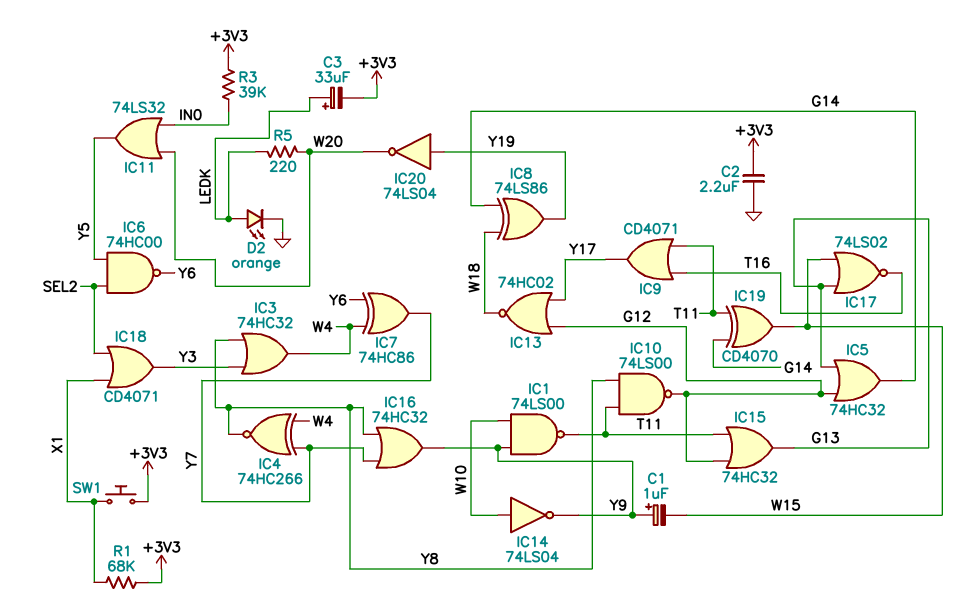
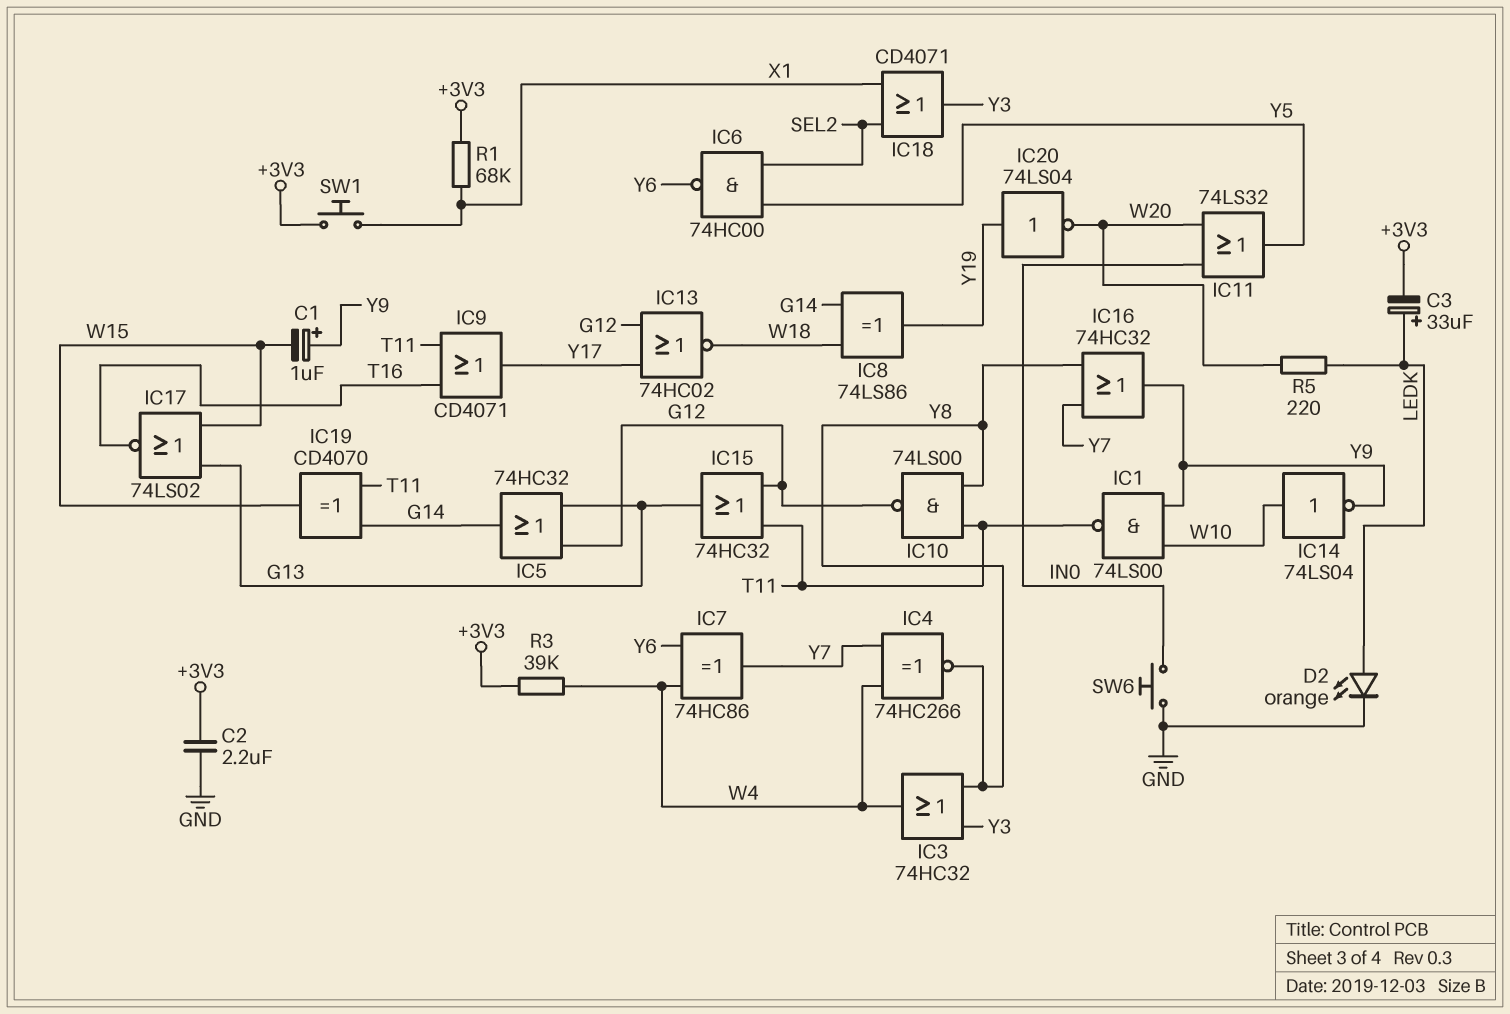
R3: 39k (+3V3, IN0) -> 39k (+3V3, W4)
SW6: none -> button (GND, IN0)

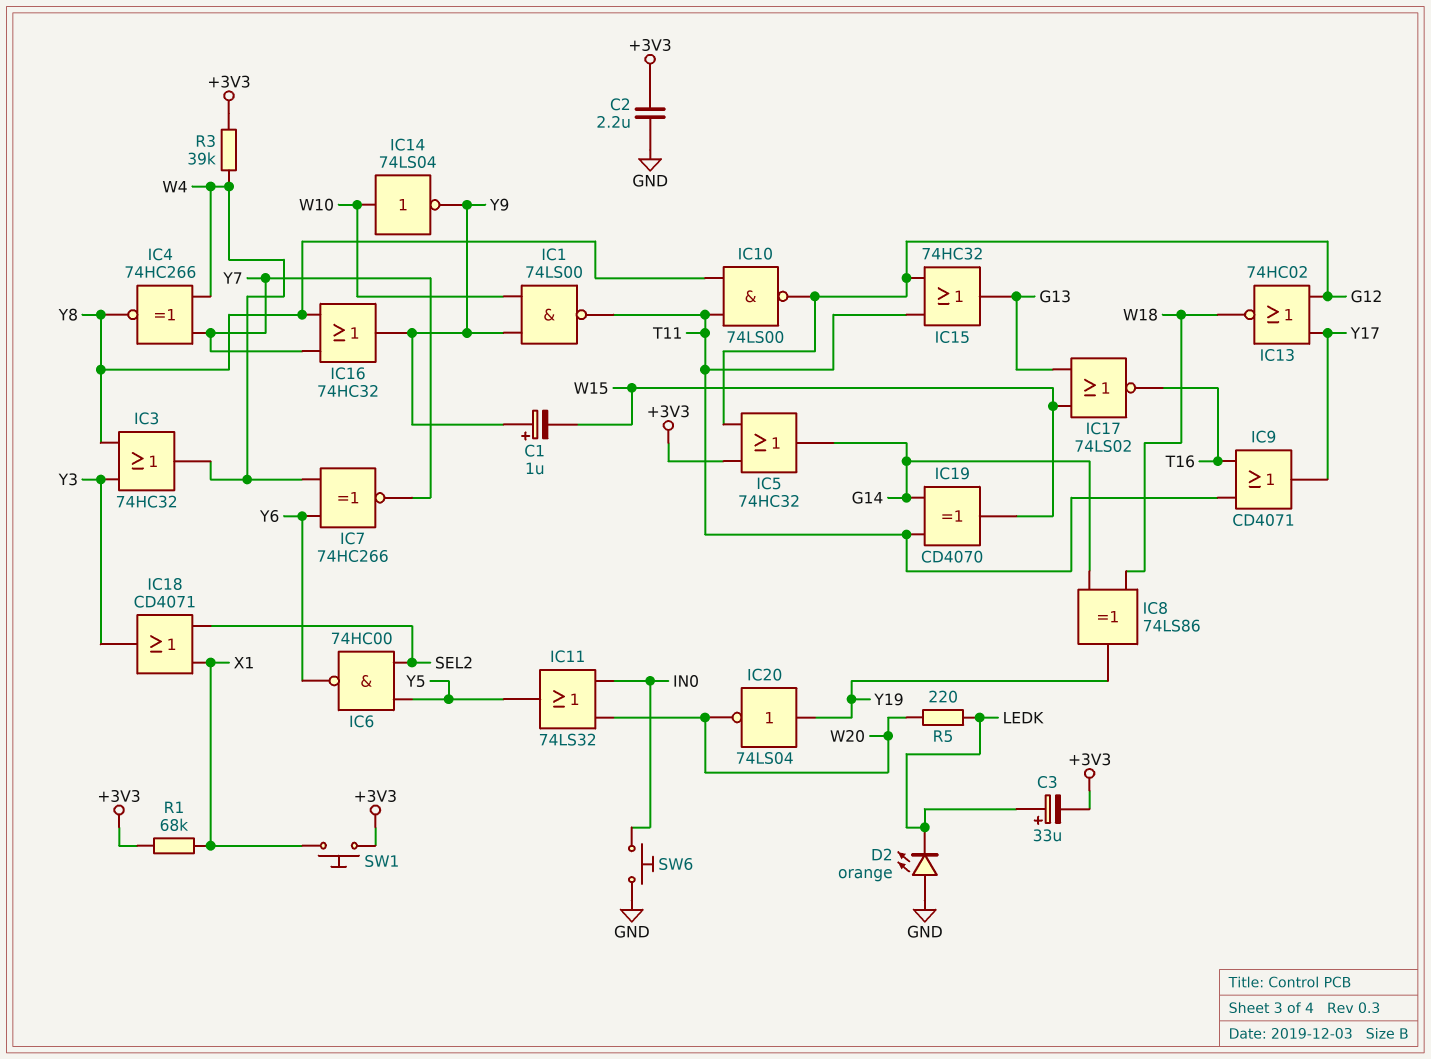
D2: LED orange (A LEDK, K GND) -> LED orange (A GND, K LEDK)
IC5: OR 74HC32 (in G12, in G13, out G14) -> OR 74HC32 (in +3V3, in G12, out G14)
IC7: XOR 74HC86 (in W4, in Y6, out Y7) -> XNOR 74HC266 (in W4, in Y6, out Y7)

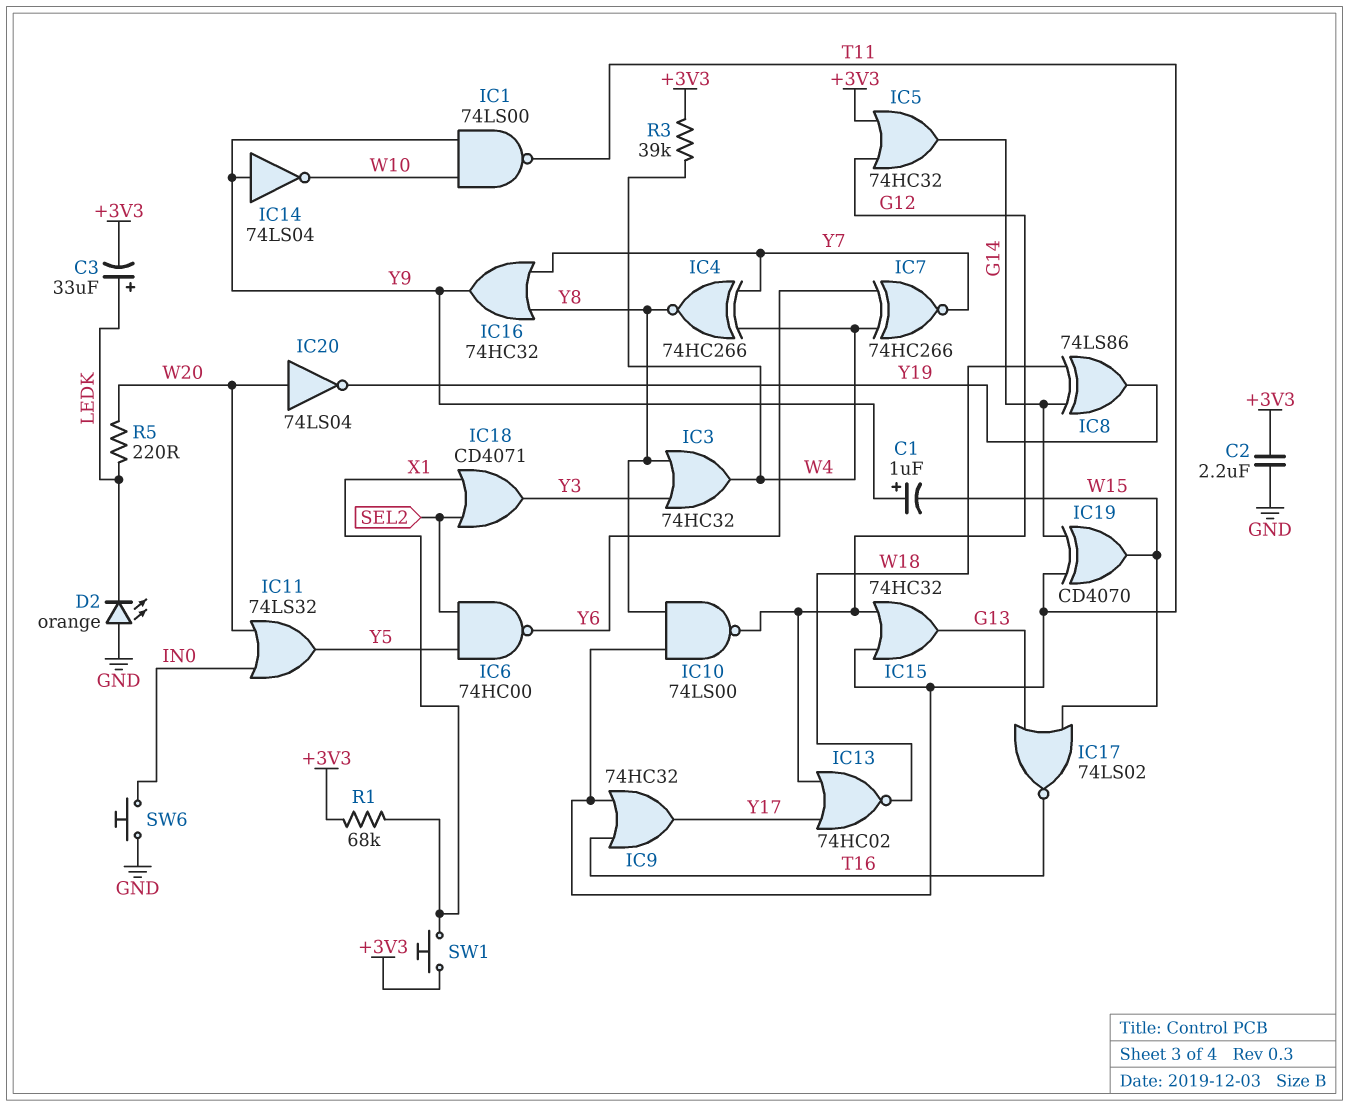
IC9: OR CD4071 (in T11, in T16, out Y17) -> OR 74HC32 (in T11, in T16, out Y17)
IC14: NOT 74LS04 (in W10, out Y9) -> NOT 74LS04 (in Y9, out W10)
IC20: NOT 74LS04 (in Y19, out W20) -> NOT 74LS04 (in W20, out Y19)

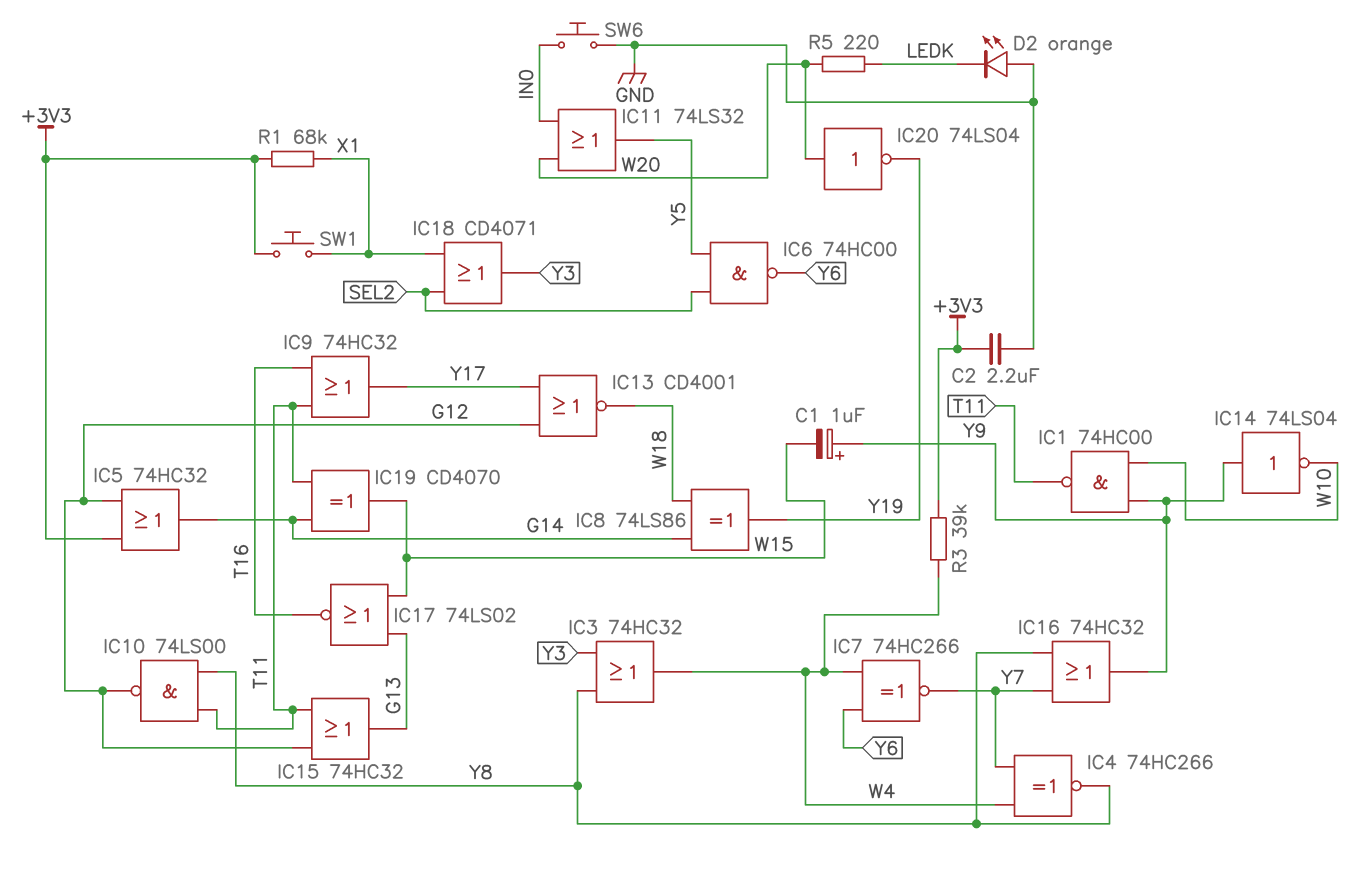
C3: 33uF (plus LEDK, minus +3V3) -> none
IC1: NAND 74LS00 (in W10, in Y9, out T11) -> NAND 74HC00 (in W10, in Y9, out T11)
IC13: NOR 74HC02 (in G12, in Y17, out W18) -> NOR CD4001 (in G12, in Y17, out W18)

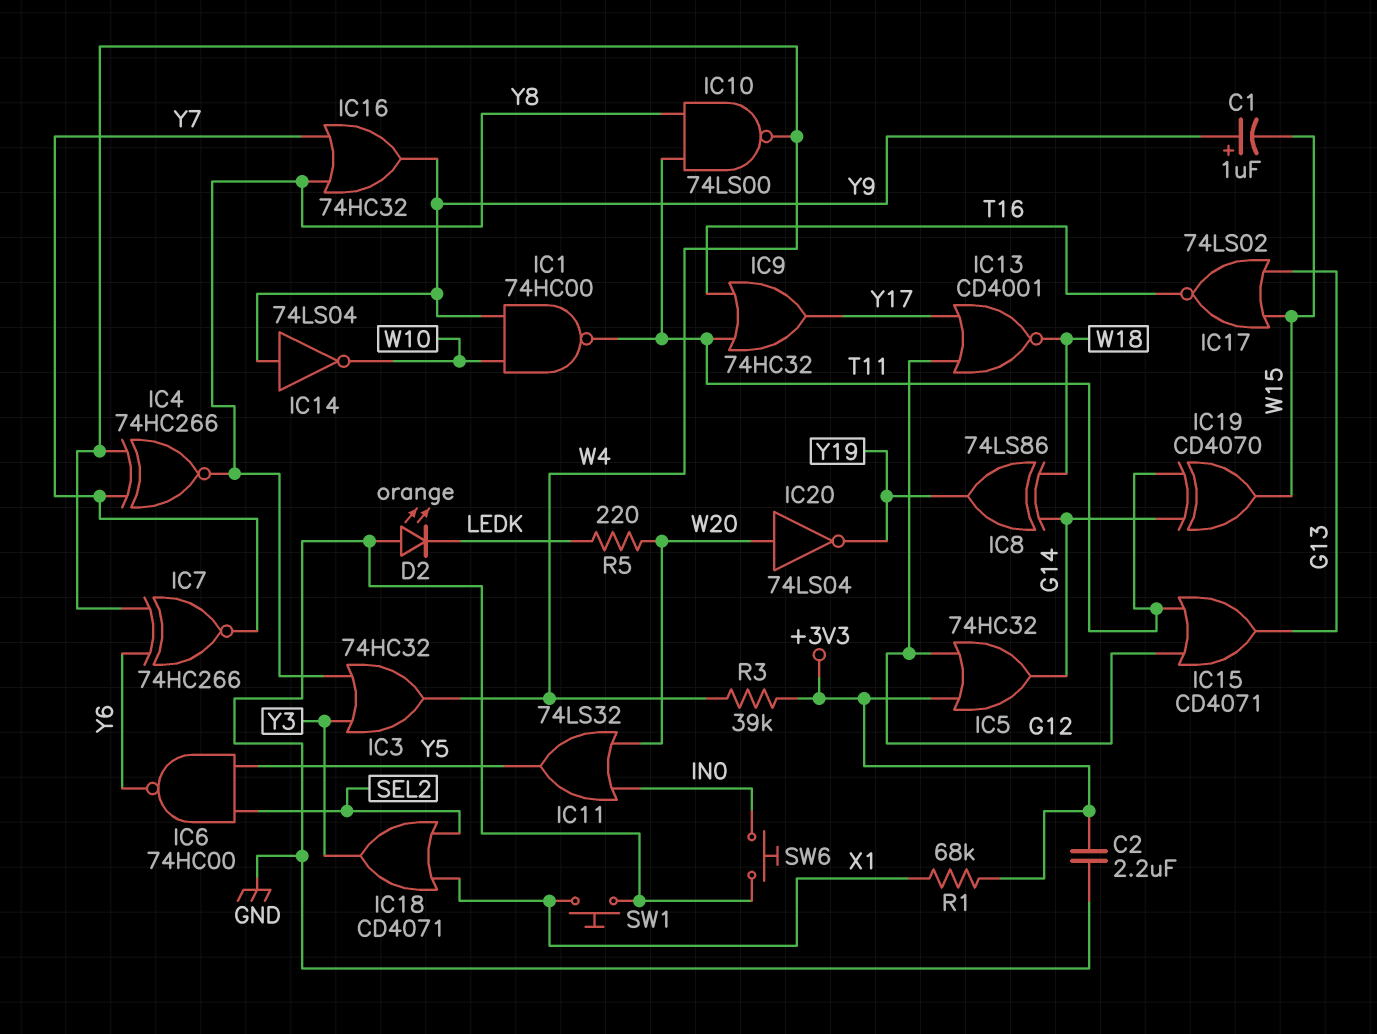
IC10: NAND 74LS00 (in T11, in Y8, out G12) -> NAND 74LS00 (in T11, in Y8, out W4)
IC15: OR 74HC32 (in G12, in T11, out G13) -> OR CD4071 (in G12, in T11, out G13)
SW1: button (+3V3, X1) -> button (GND, X1)

